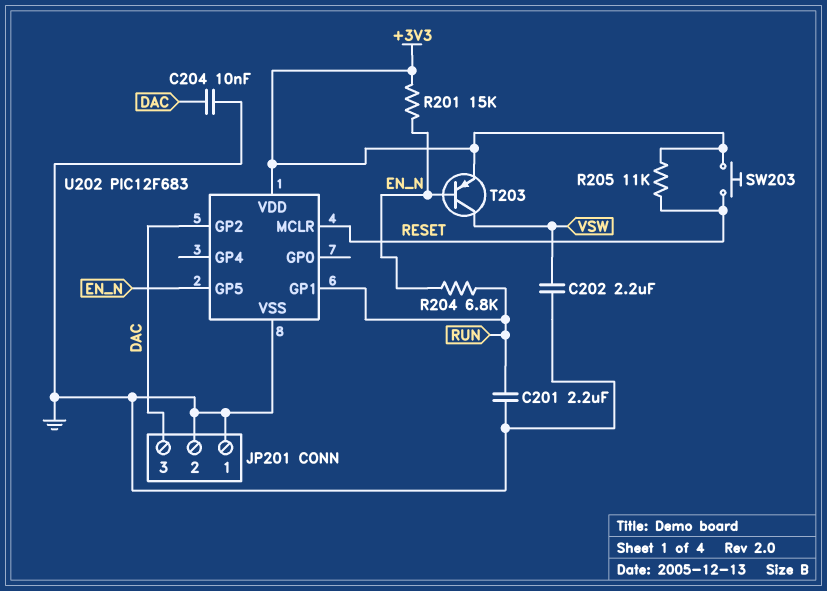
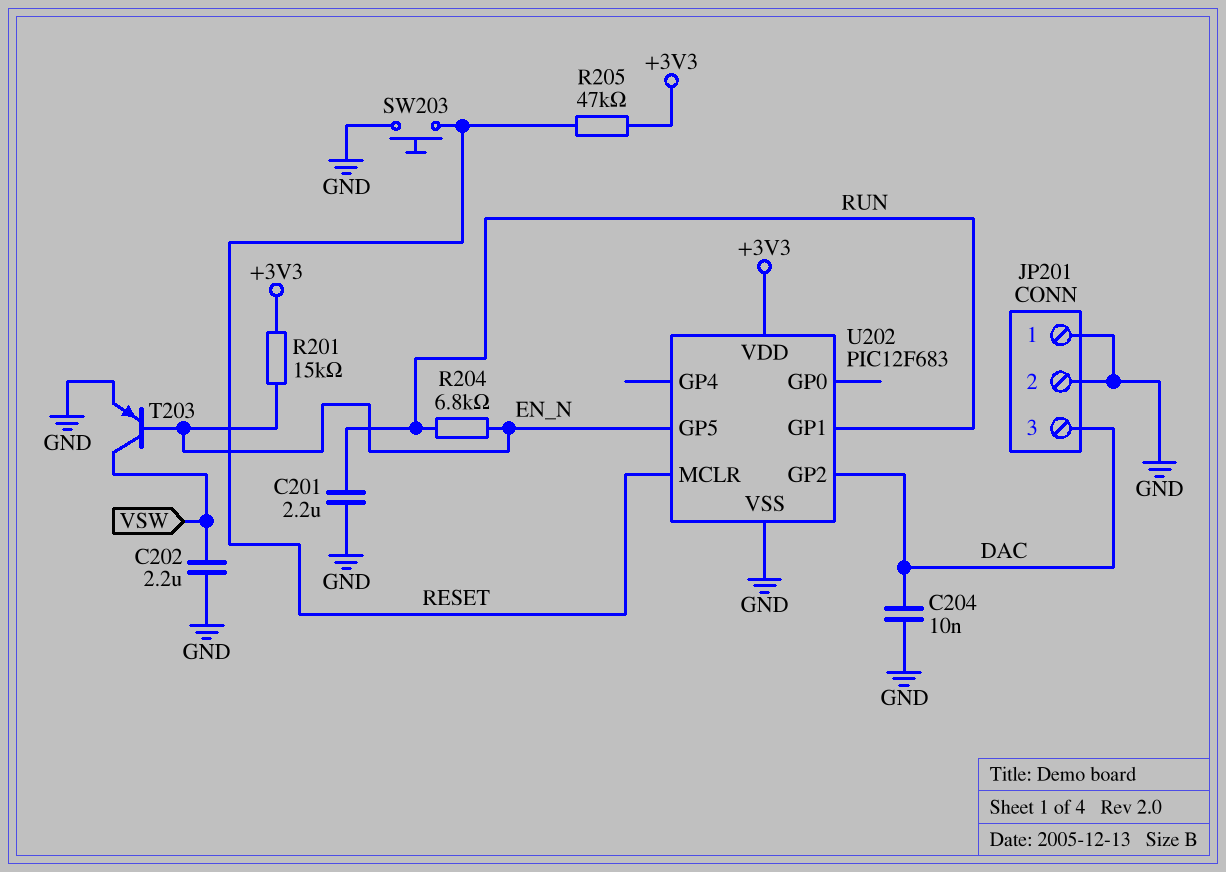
R205: 11k (+3V3, RESET) -> 47k (+3V3, RESET)
SW203: button (+3V3, RESET) -> button (GND, RESET)
T203: PNP (B EN_N, C VSW, E +3V3) -> PNP (B EN_N, C VSW, E GND)

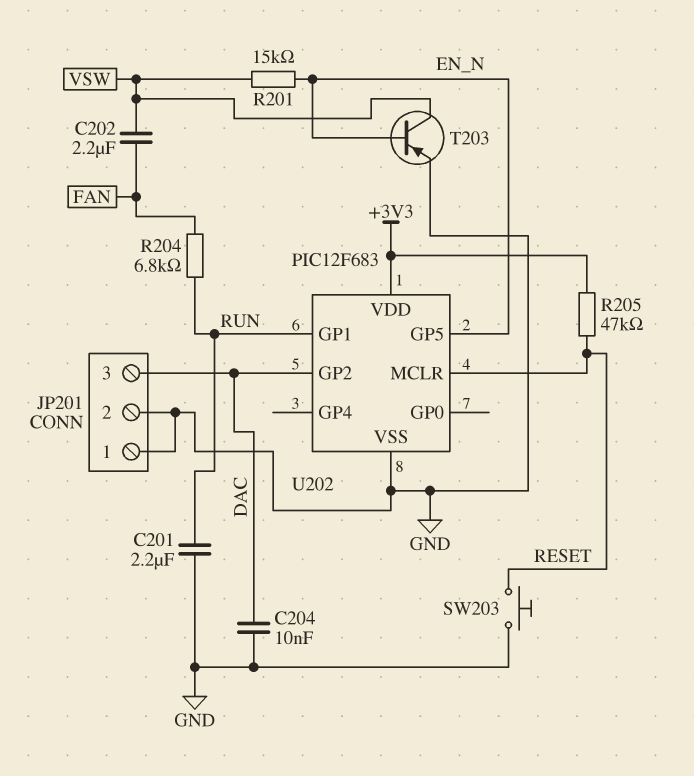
C202: 2.2uF (GND, VSW) -> 2.2uF (FAN, VSW)
R201: 15k (+3V3, EN_N) -> 15k (EN_N, VSW)
R204: 6.8k (EN_N, RUN) -> 6.8k (FAN, RUN)

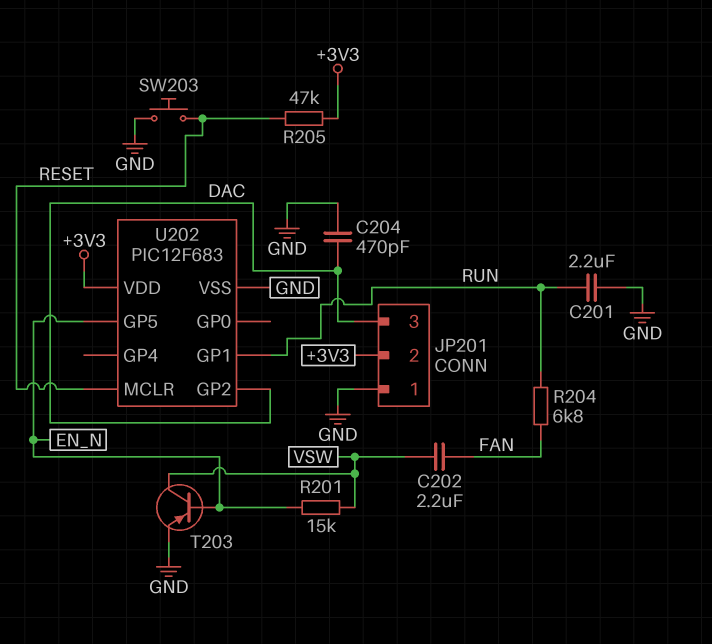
C204: 10nF (DAC, GND) -> 470pF (DAC, GND)
JP201 pin 2: GND -> +3V3

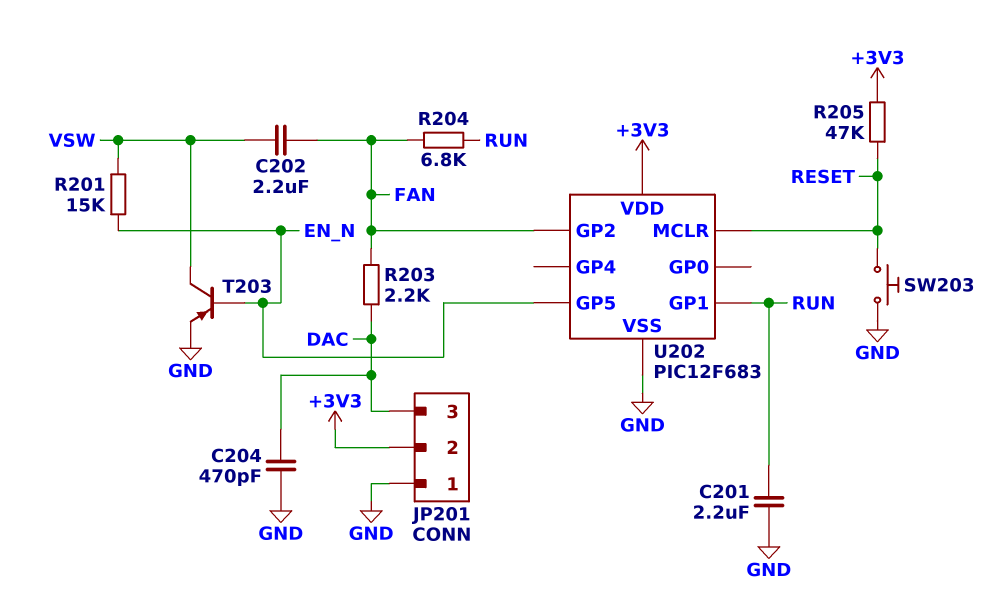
R203: none -> 2.2k (DAC, FAN)
U202 pin GP2: DAC -> FAN

